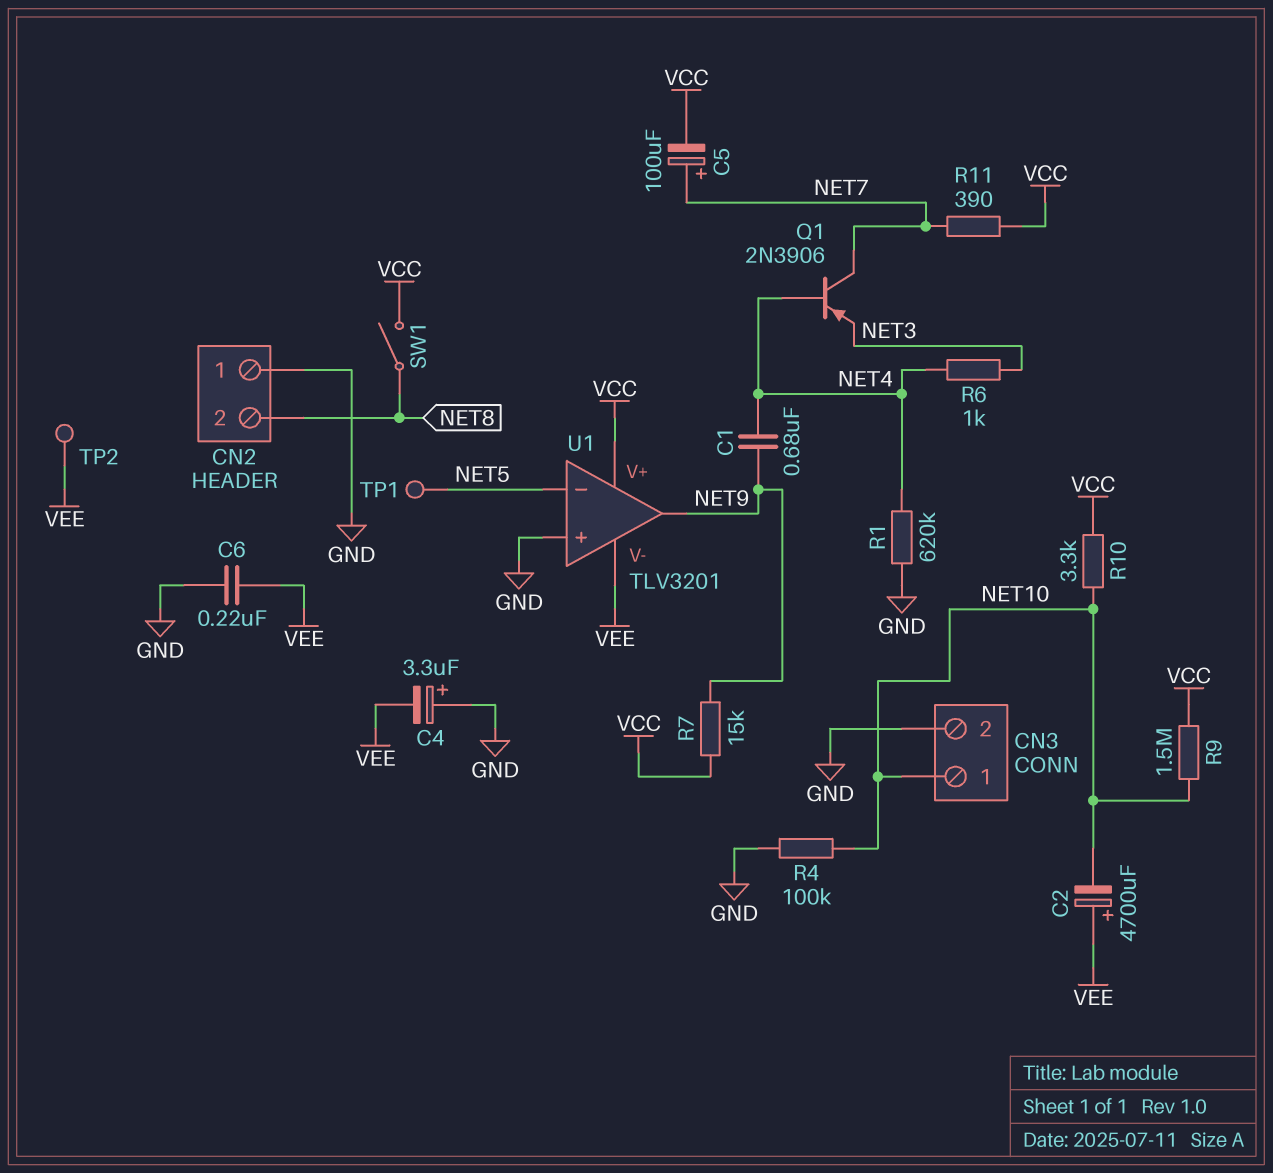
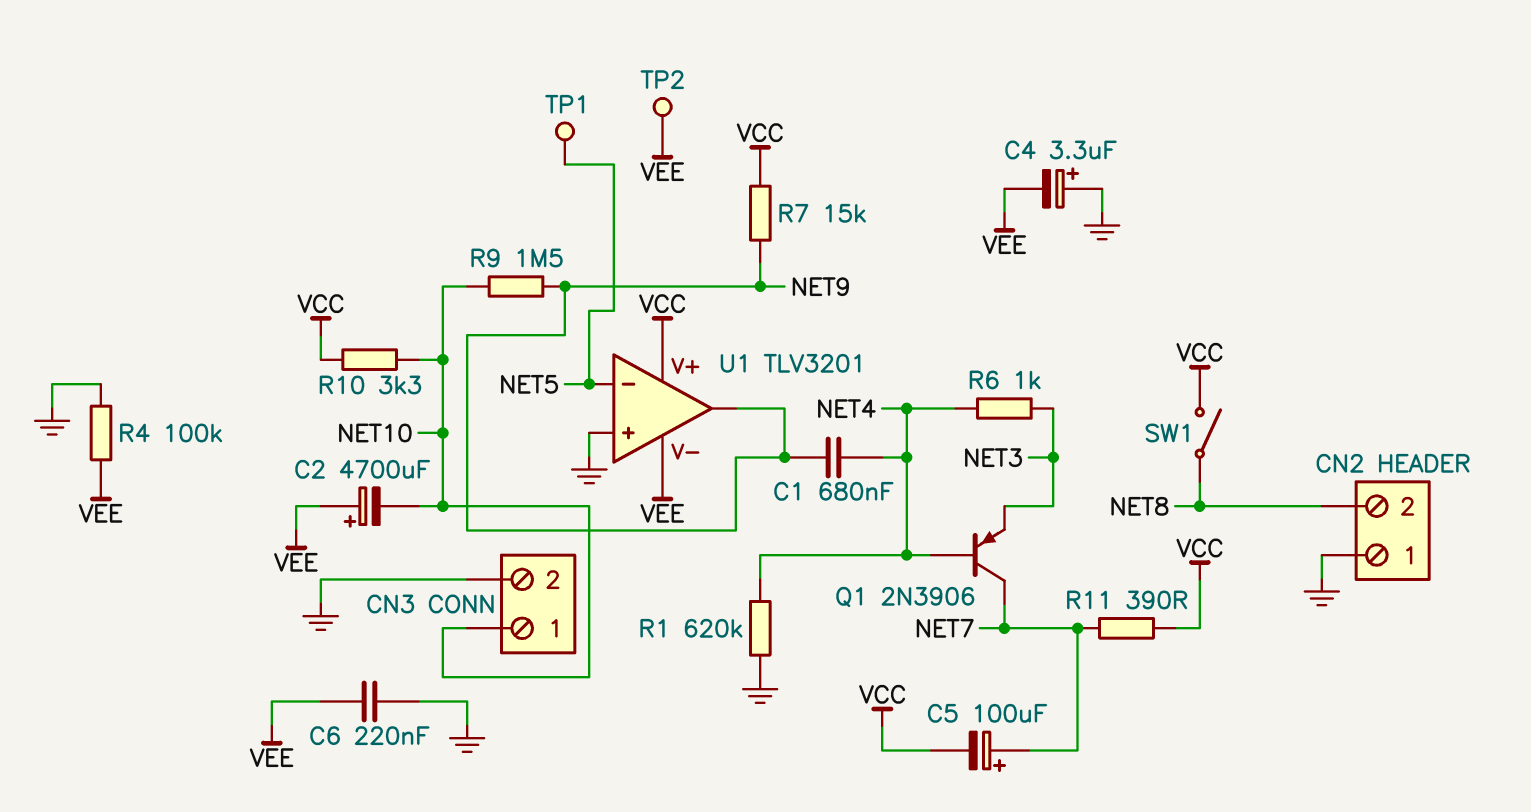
R4: 100k (GND, NET10) -> 100k (GND, VEE)
R9: 1.5M (NET10, VCC) -> 1.5M (NET9, NET10)

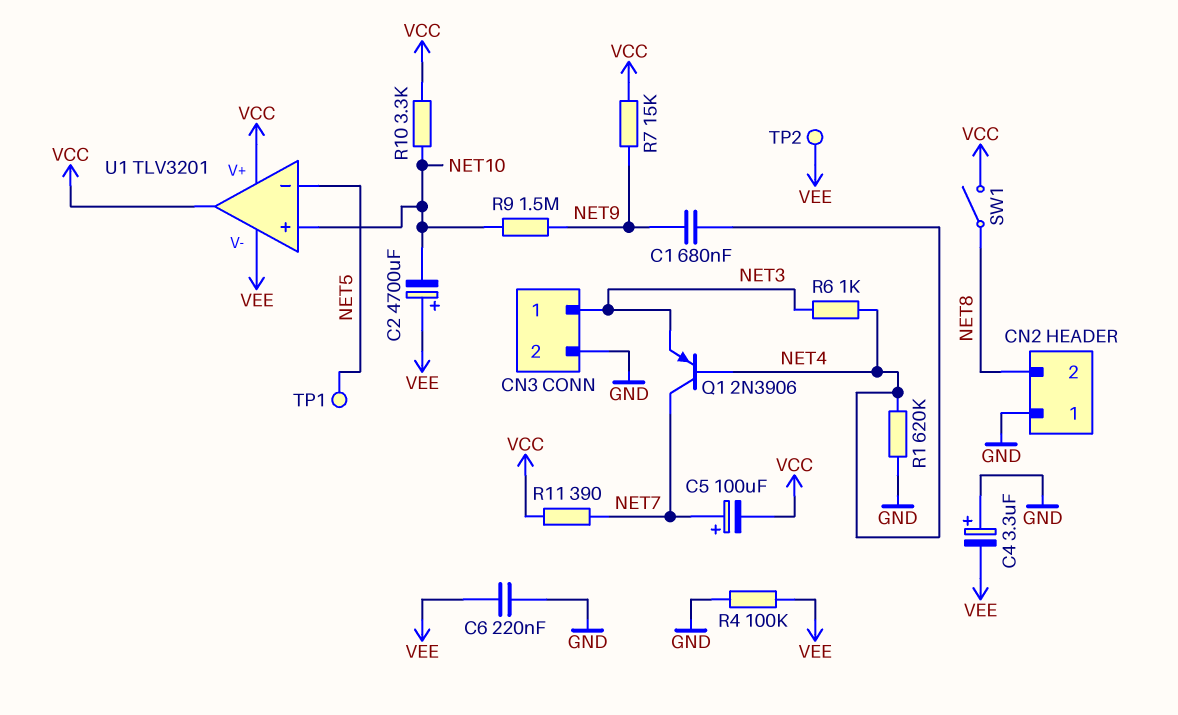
CN3 pin 1: NET10 -> NET3
U1 pin in+: GND -> NET10
U1 pin out: NET9 -> VCC

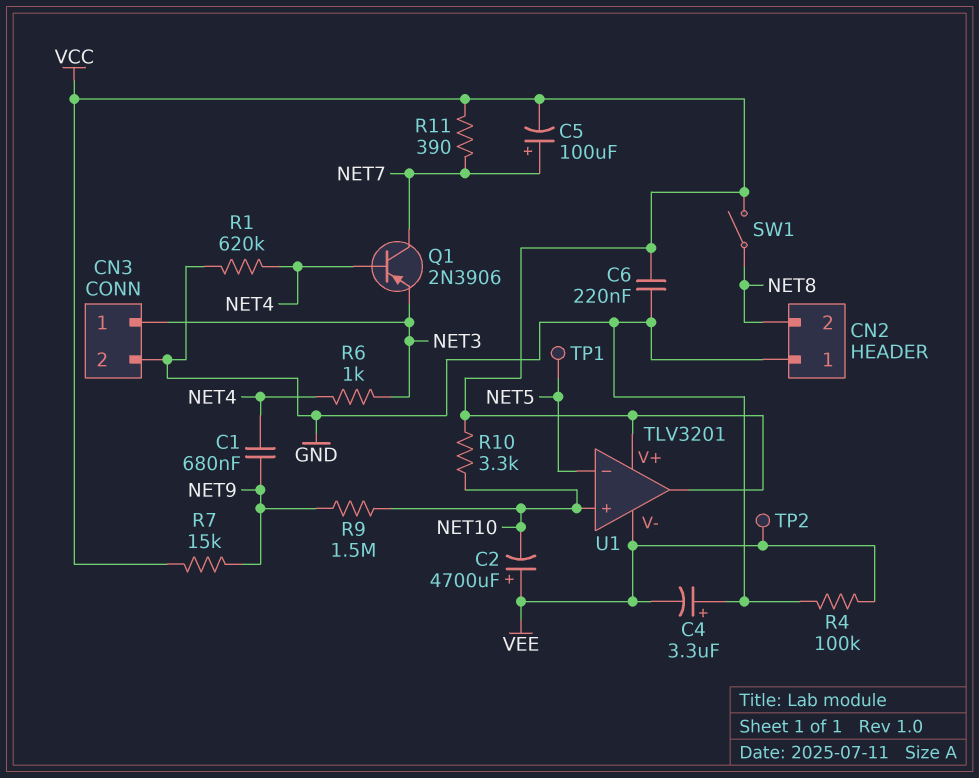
C6: 220nF (GND, VEE) -> 220nF (GND, VCC)

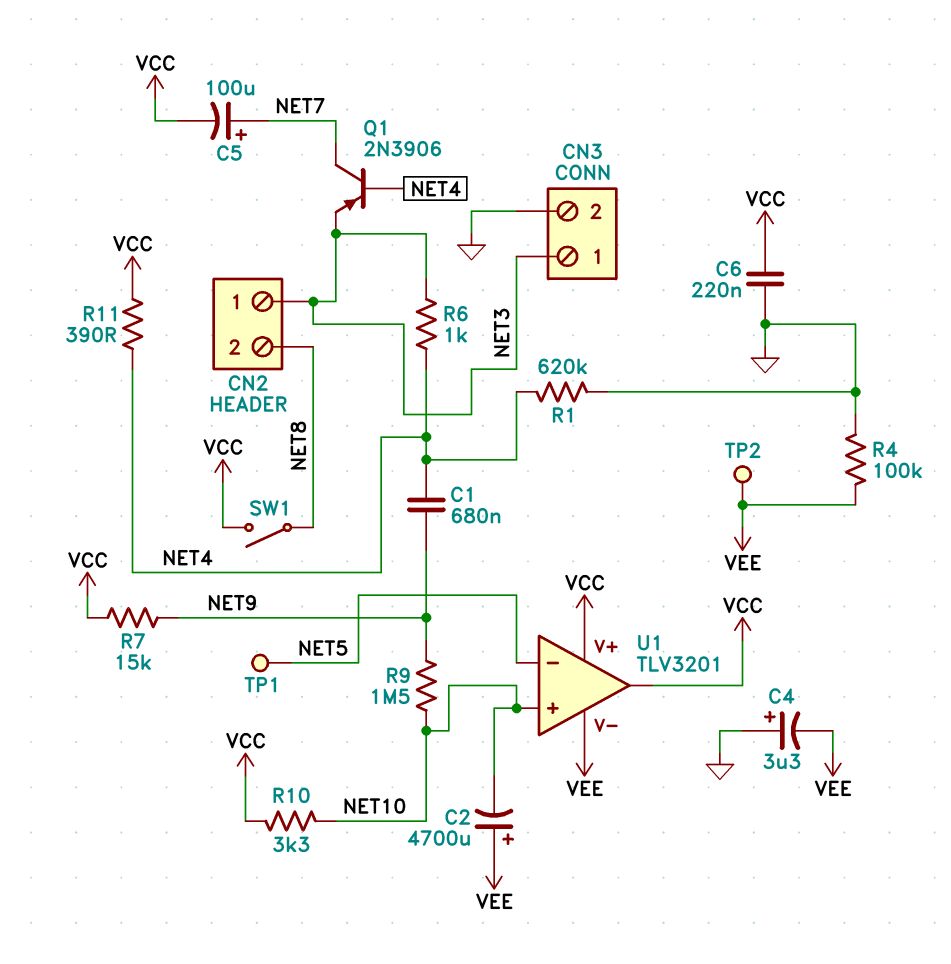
CN2 pin 1: GND -> NET3
R11: 390 (NET7, VCC) -> 390 (NET4, VCC)

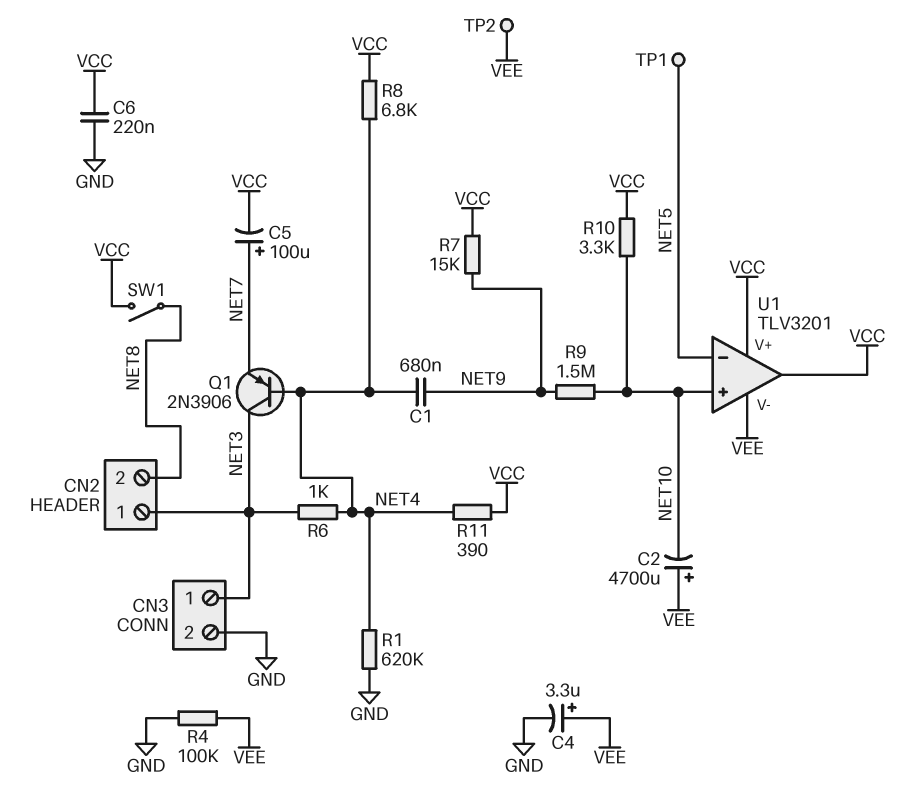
C4: 3.3uF (plus GND, minus VEE) -> 3.3uF (plus VEE, minus GND)
Q1: PNP 2N3906 (B NET4, C NET7, E NET3) -> PNP 2N3906 (B NET4, C NET3, E NET7)
R8: none -> 6.8k (NET4, VCC)

